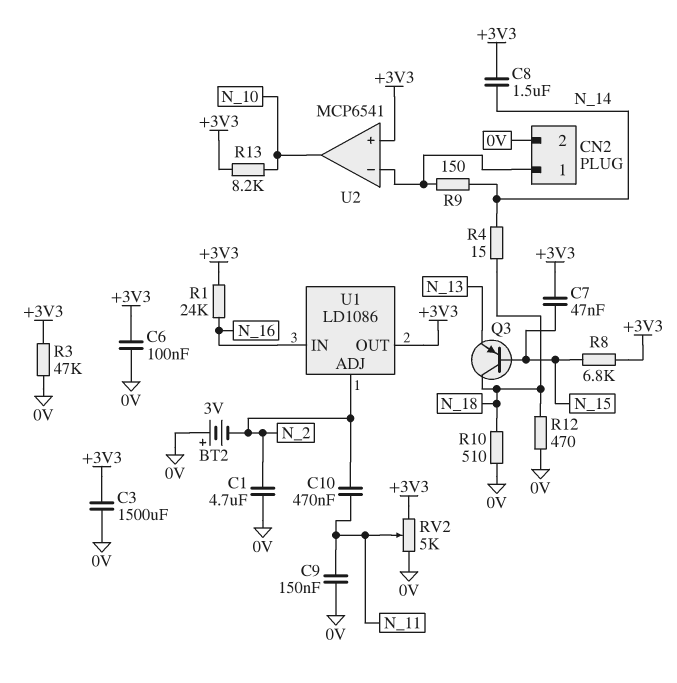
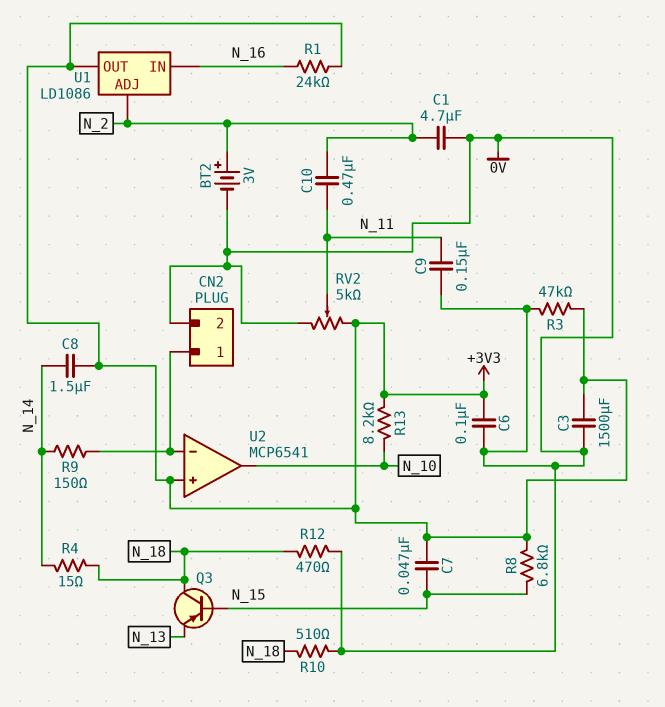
BT2: 3V (plus 0V, minus N_2) -> 3V (plus N_2, minus 0V)

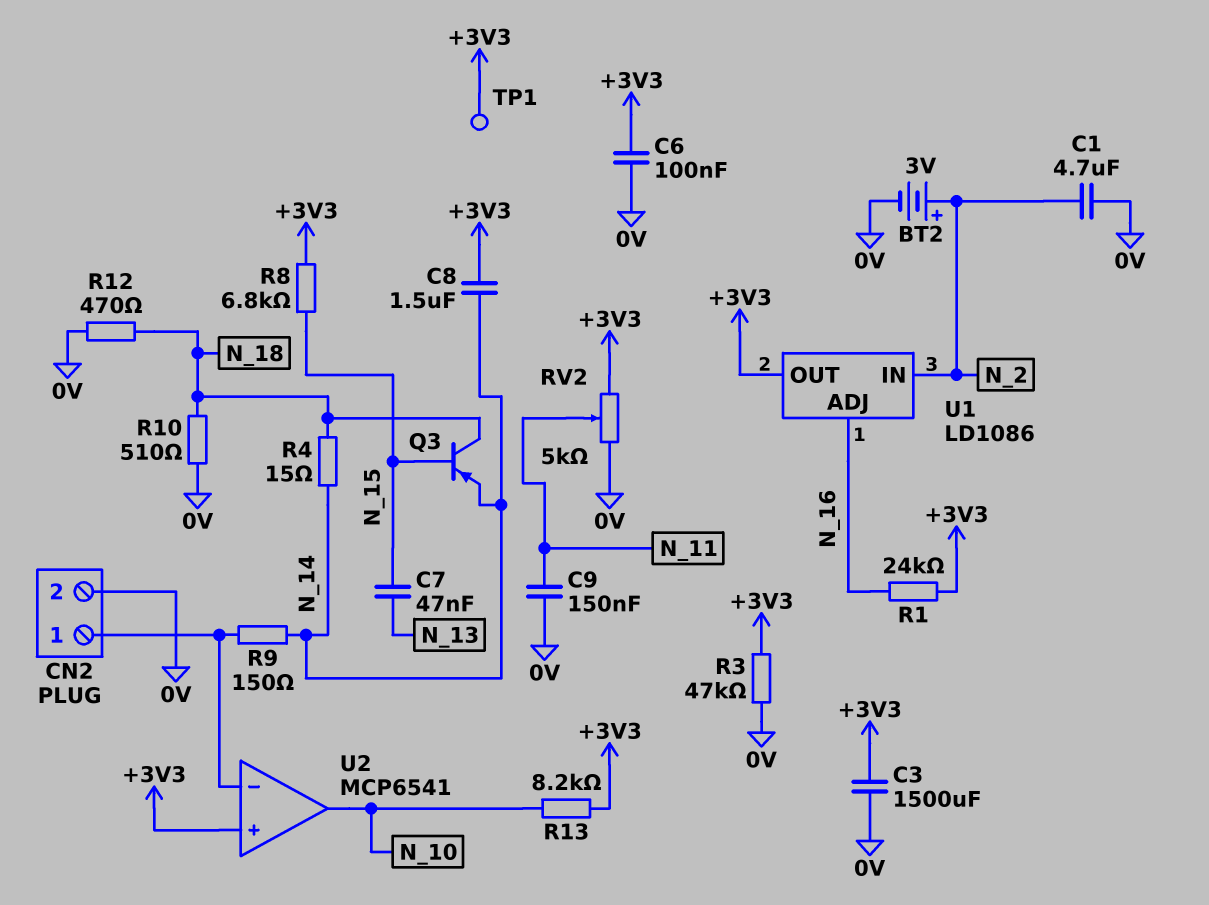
C7: 47nF (+3V3, N_15) -> 47nF (N_13, N_15)
C10: 470nF (N_2, N_11) -> none
Q3: PNP (B N_15, C N_18, E N_13) -> PNP (B N_15, C N_18, E N_14)
TP1: none -> test point (+3V3)
U1 pin ADJ: N_2 -> N_16
U1 pin IN: N_16 -> N_2

